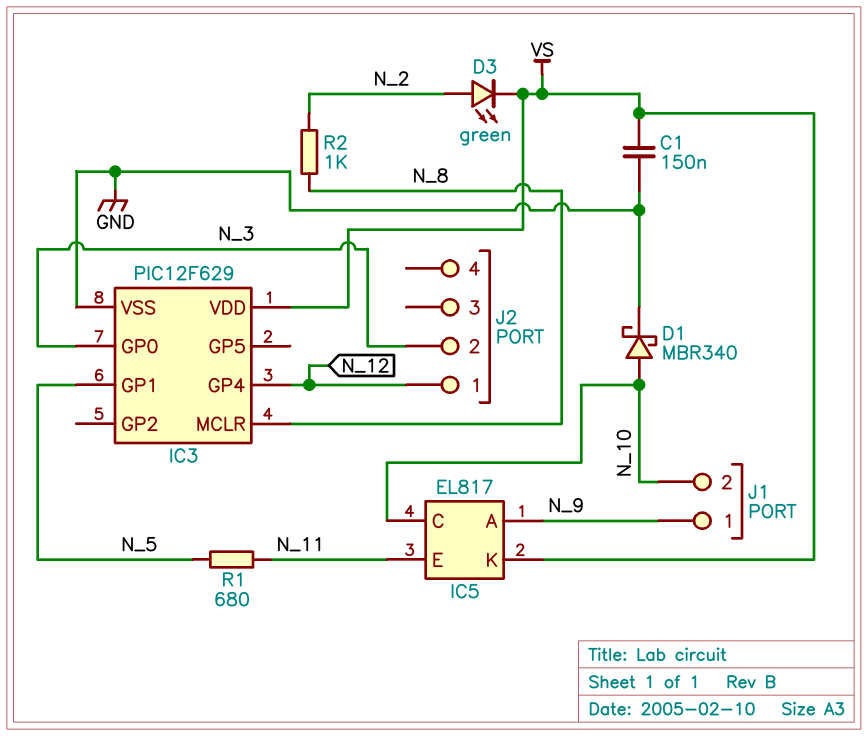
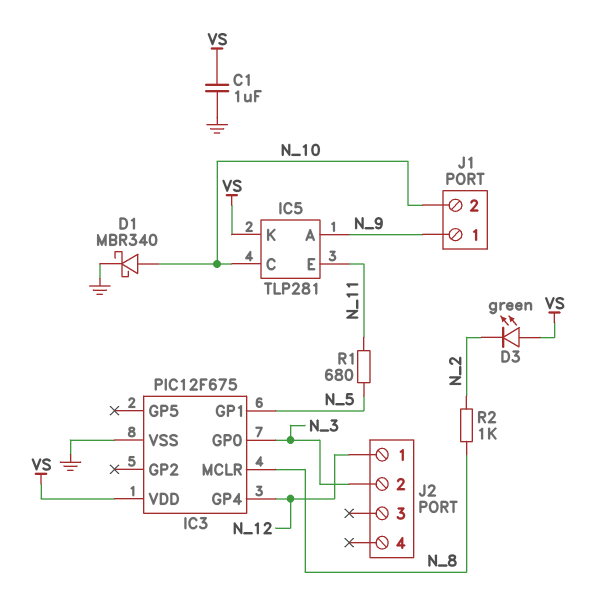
C1: 150nF (GND, VS) -> 1uF (GND, VS)
D3: LED green (A N_2, K VS) -> LED green (A VS, K N_2)
IC3: PIC12F629 -> PIC12F675
IC5: EL817 -> TLP281

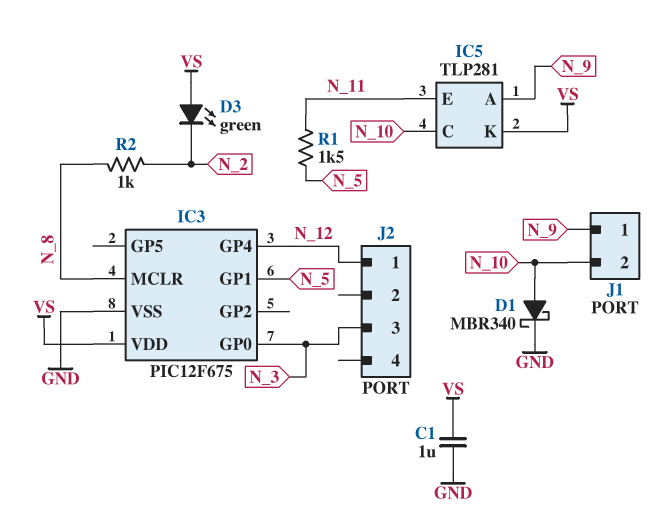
J2 pin 2: N_3 -> none
J2 pin 3: none -> N_3
R1: 680 (N_5, N_11) -> 1.5k (N_5, N_11)

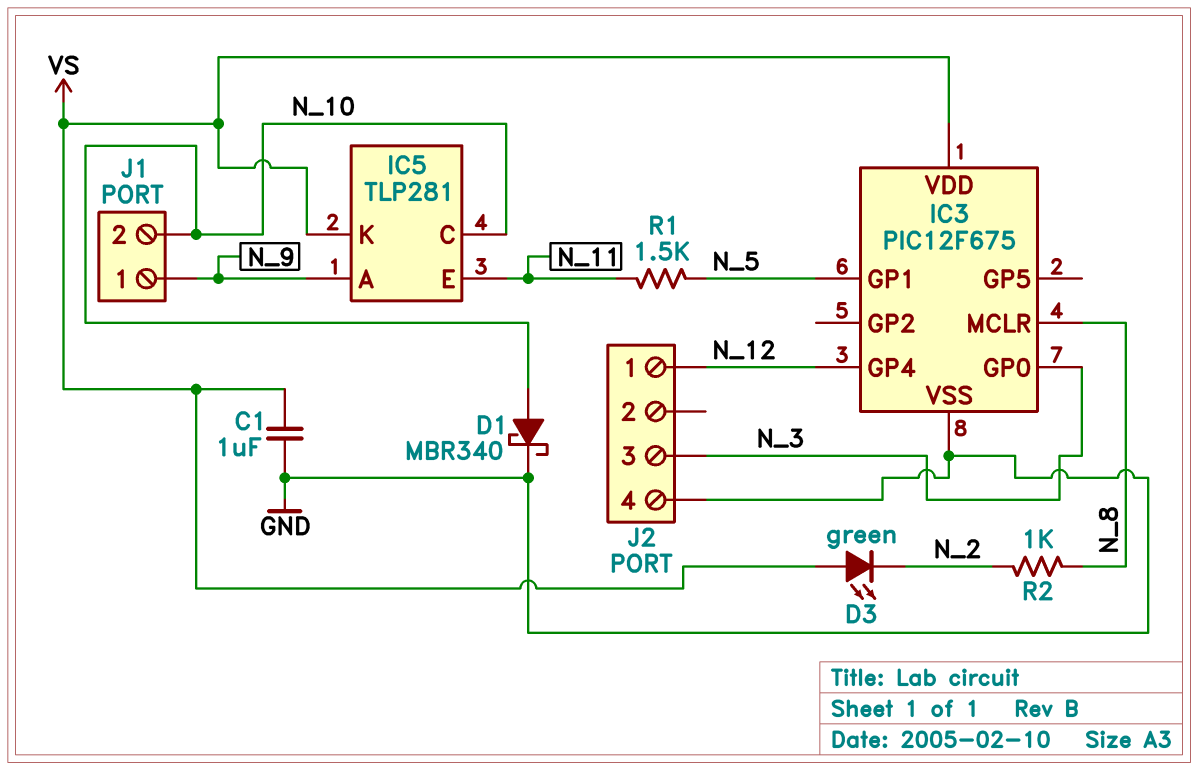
J2 pin 4: none -> GND

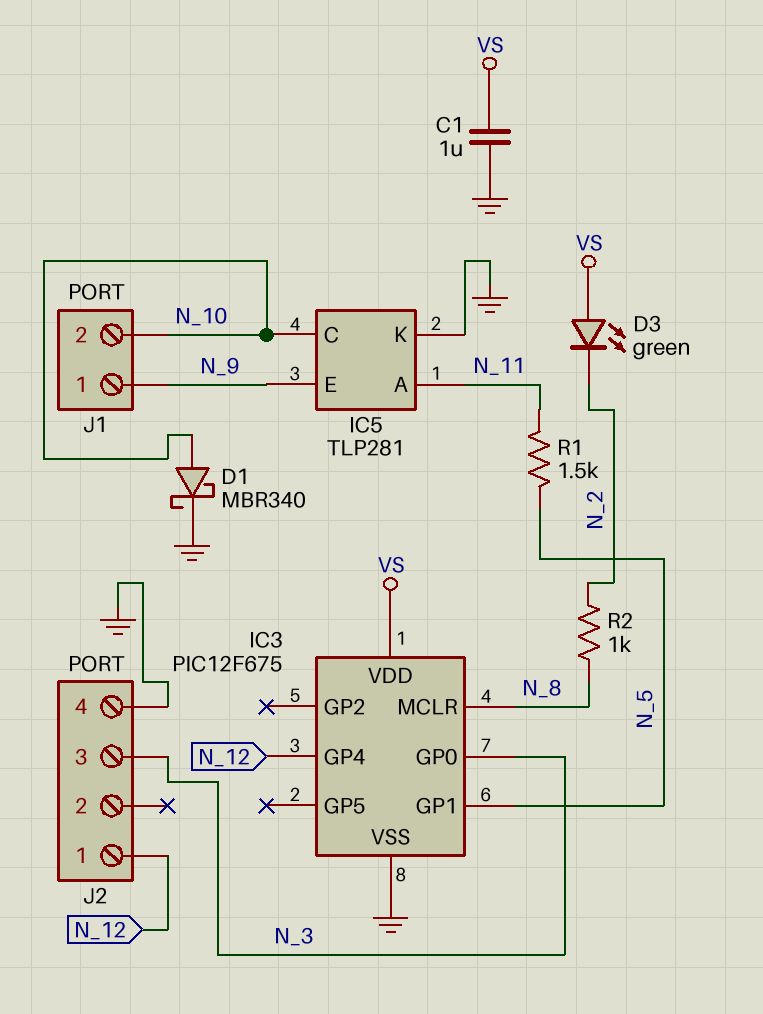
IC5 pin A: N_9 -> N_11
IC5 pin E: N_11 -> N_9
IC5 pin K: VS -> GND

